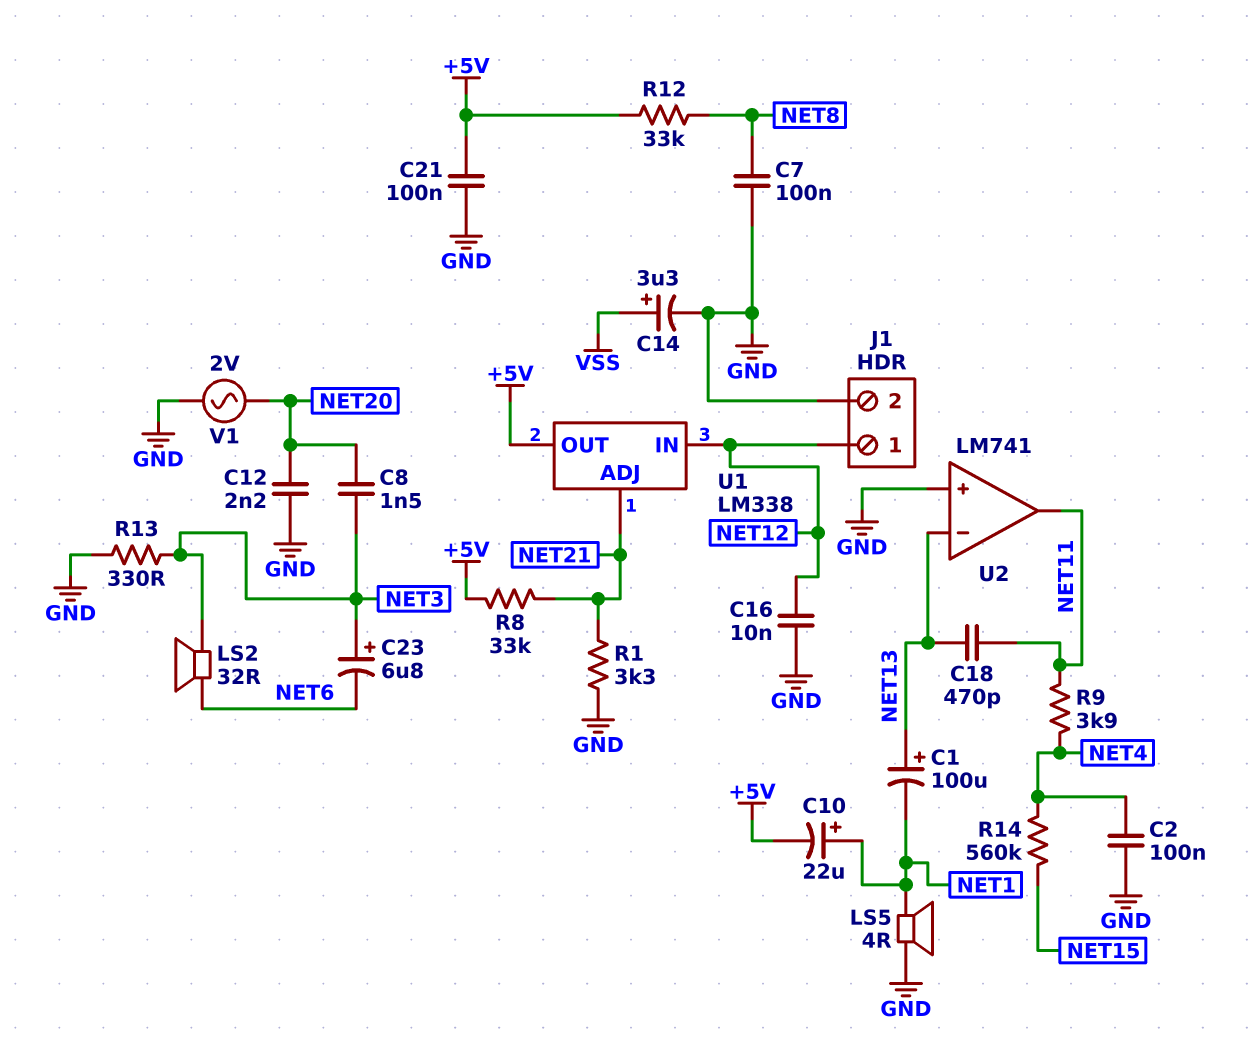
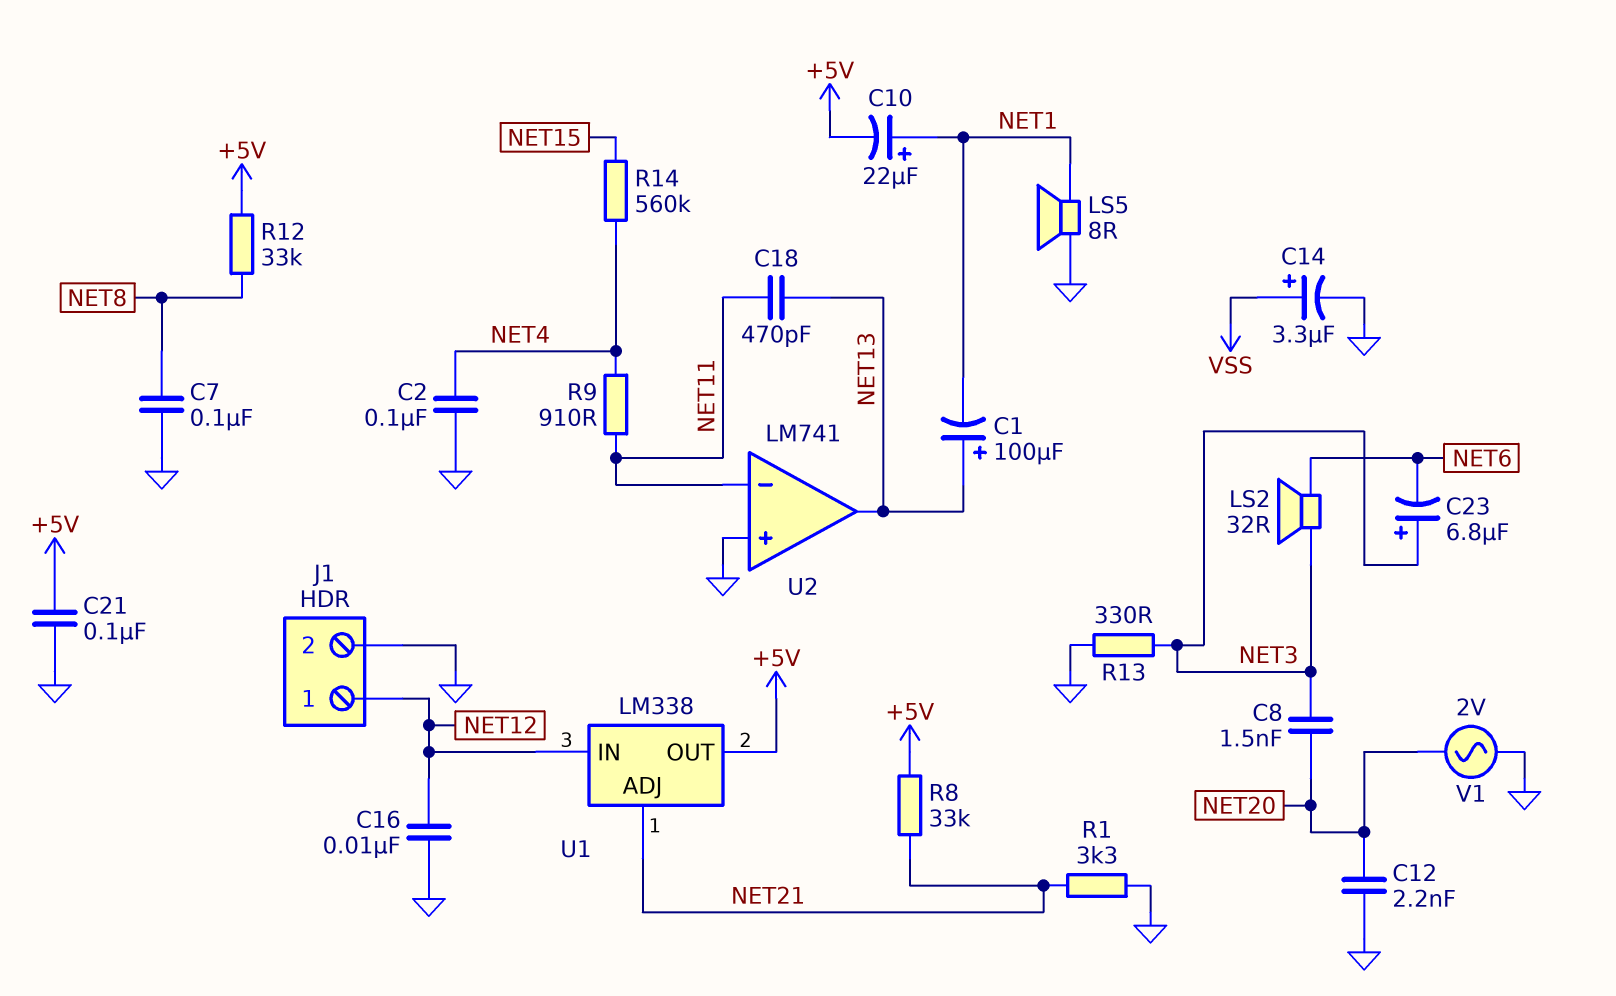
LS5: speaker 4R (GND, NET1) -> speaker 8R (GND, NET1)
R9: 3.9k (NET4, NET11) -> 910 (NET4, NET11)
U2 pin in-: NET13 -> NET11
U2 pin out: NET11 -> NET13

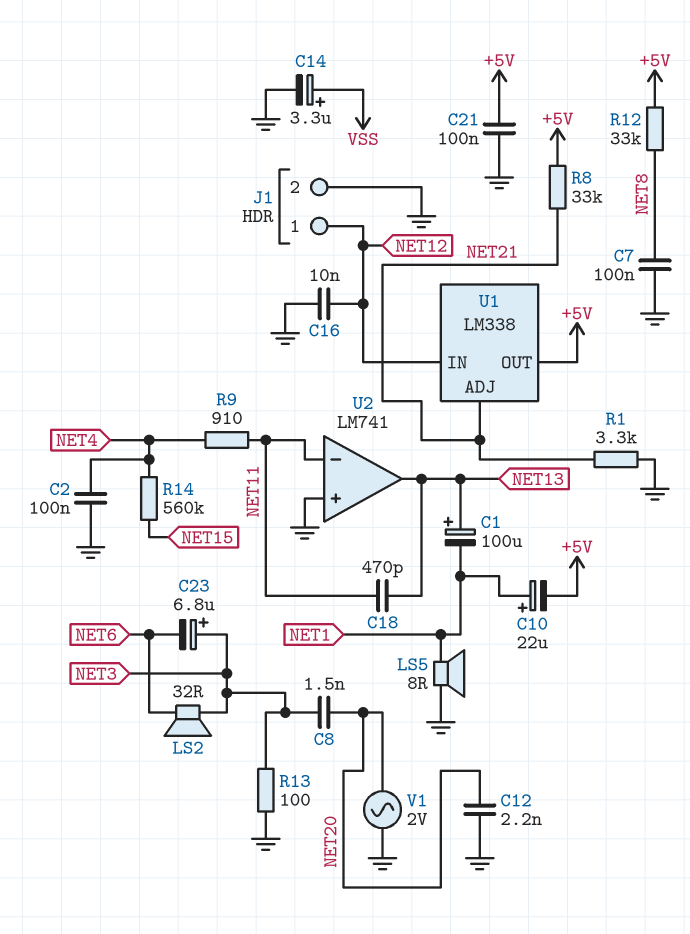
R13: 330 (GND, NET3) -> 100 (GND, NET3)

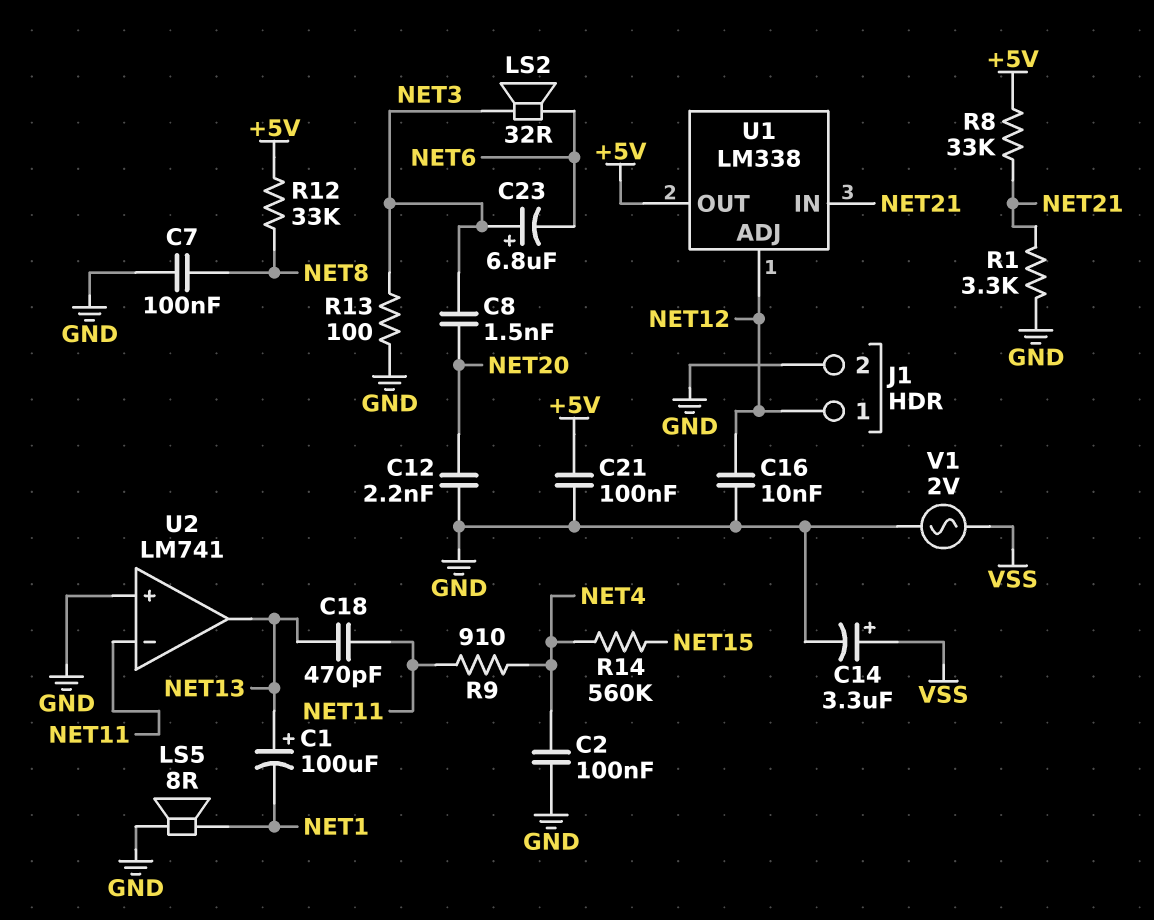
C10: 22uF (plus NET1, minus +5V) -> none
U1 pin ADJ: NET21 -> NET12
U1 pin IN: NET12 -> NET21
V1: AC 2V (GND, NET20) -> AC 2V (GND, VSS)

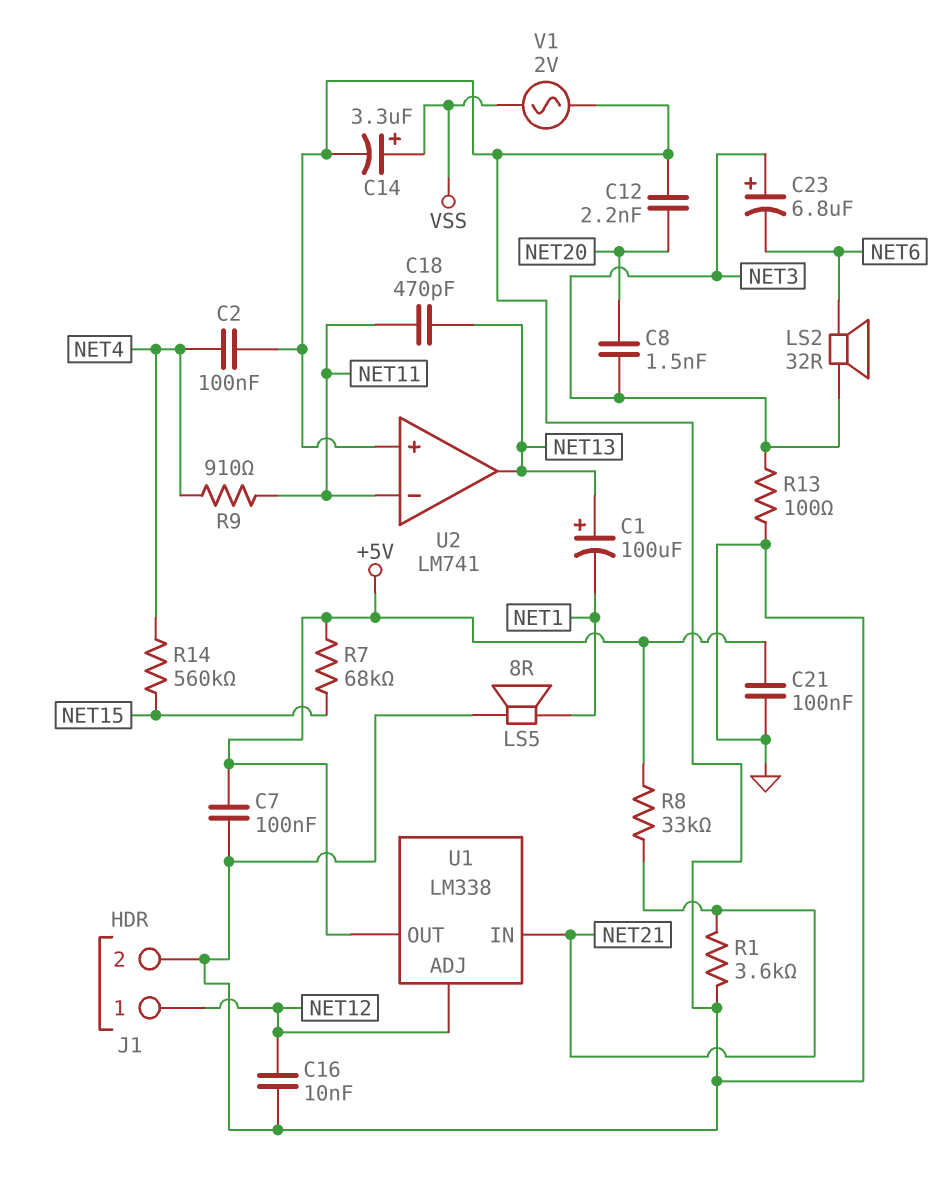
C7: 100nF (GND, NET8) -> 100nF (+5V, GND)
R1: 3.3k (GND, NET21) -> 3.6k (GND, NET21)
R7: none -> 68k (+5V, NET15)
R12: 33k (+5V, NET8) -> none

